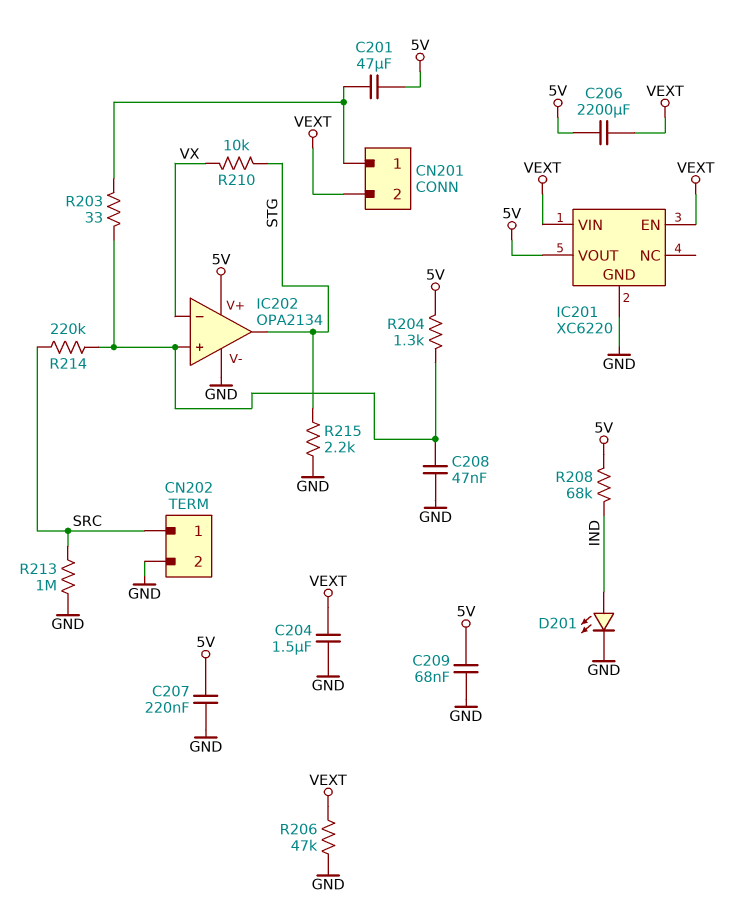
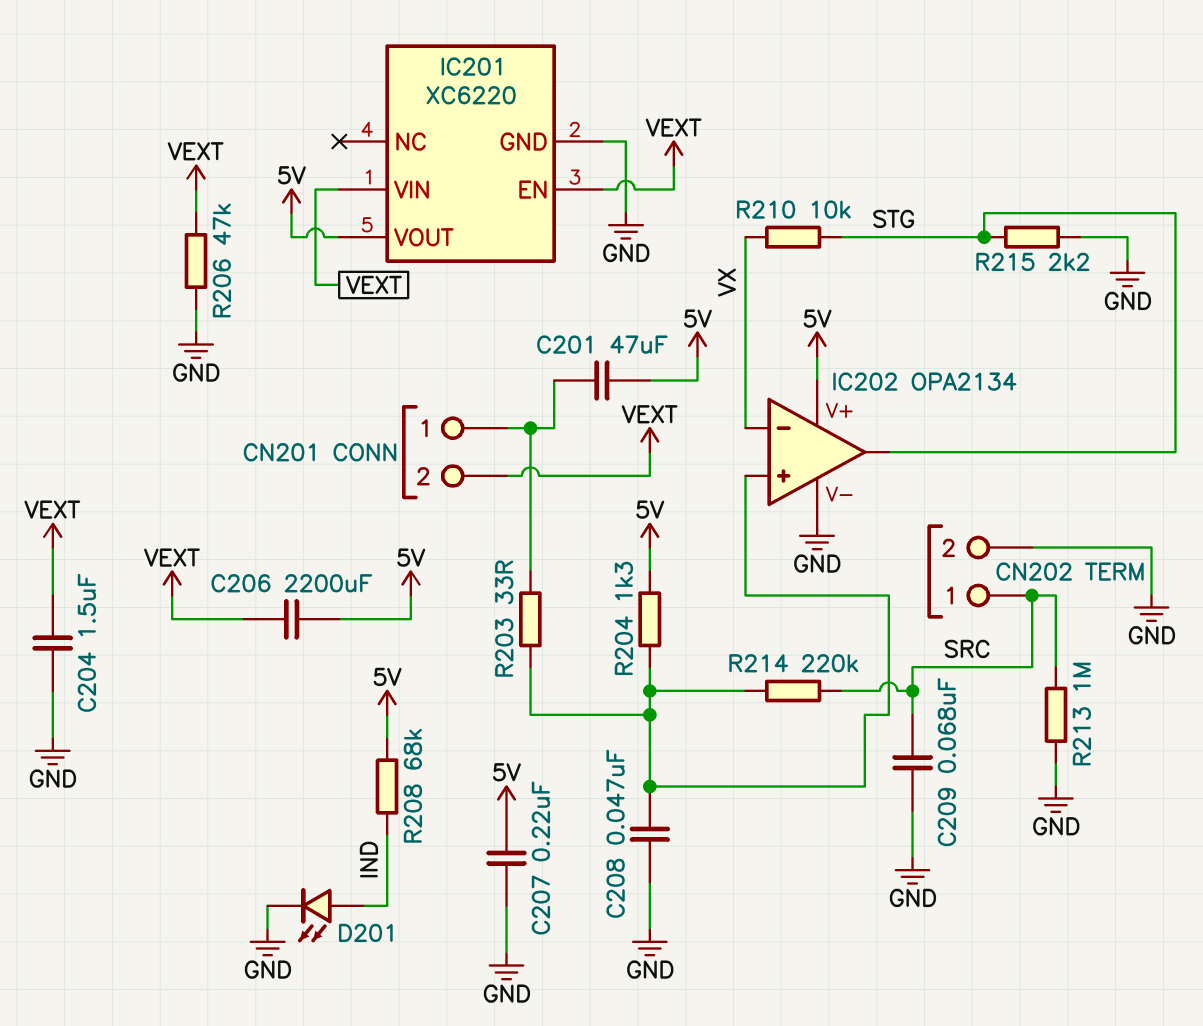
C209: 68nF (5V, GND) -> 68nF (GND, SRC)

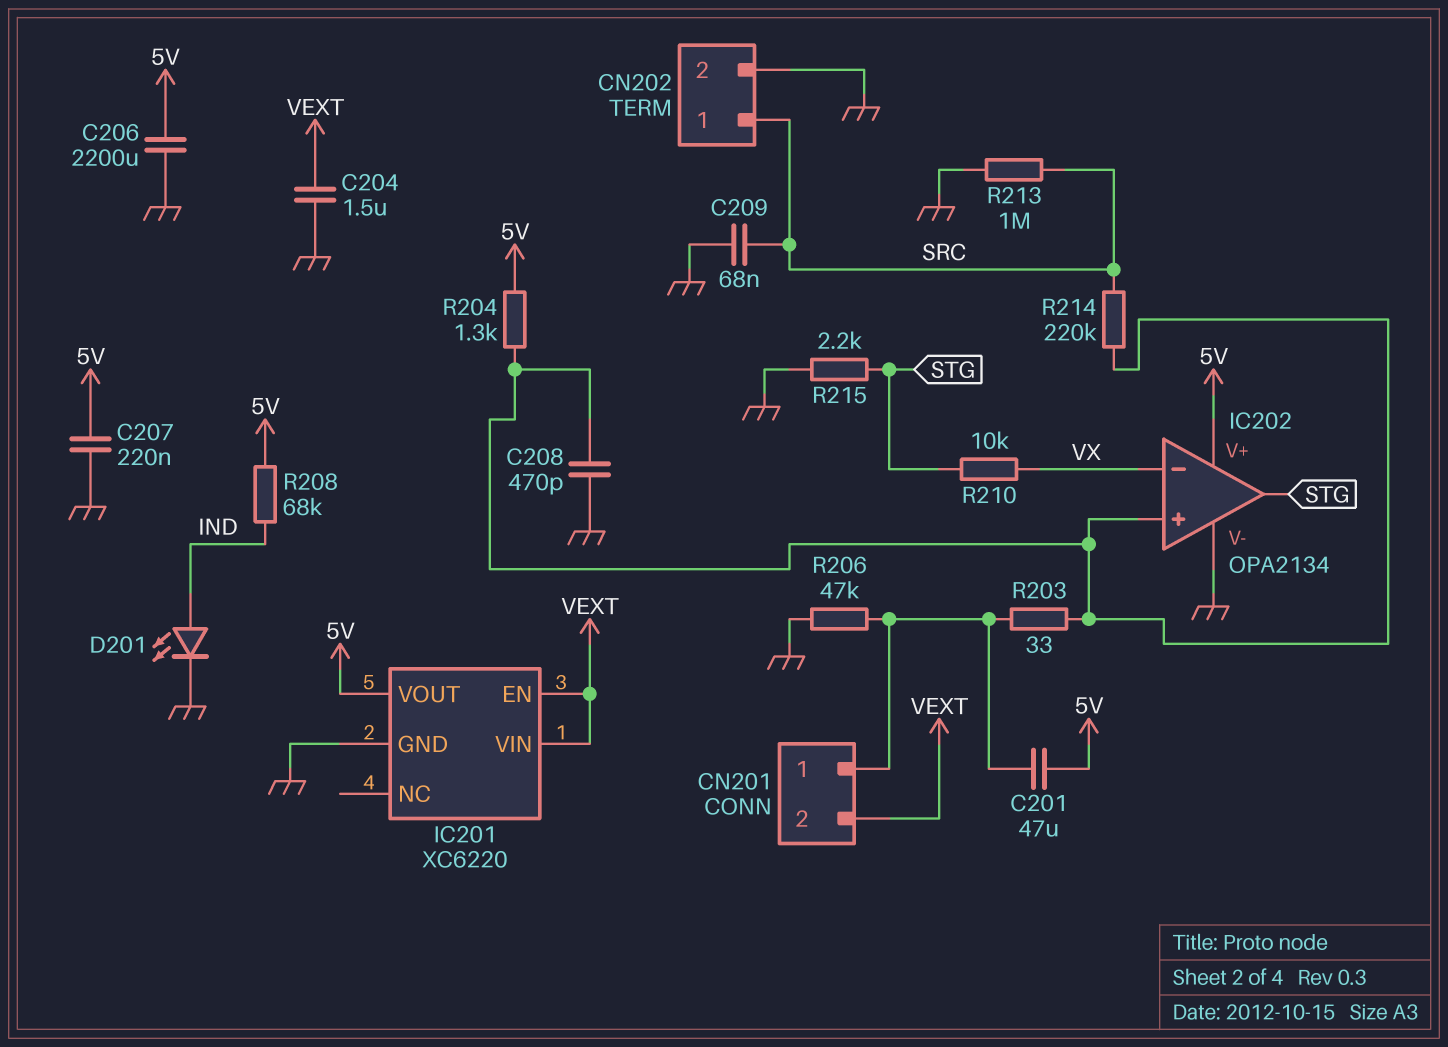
C206: 2200uF (5V, VEXT) -> 2200uF (5V, GND)
C208: 47nF (GND, IC202/in+) -> 470pF (GND, IC202/in+)
R206: 47k (GND, VEXT) -> 47k (CN201/1, GND)

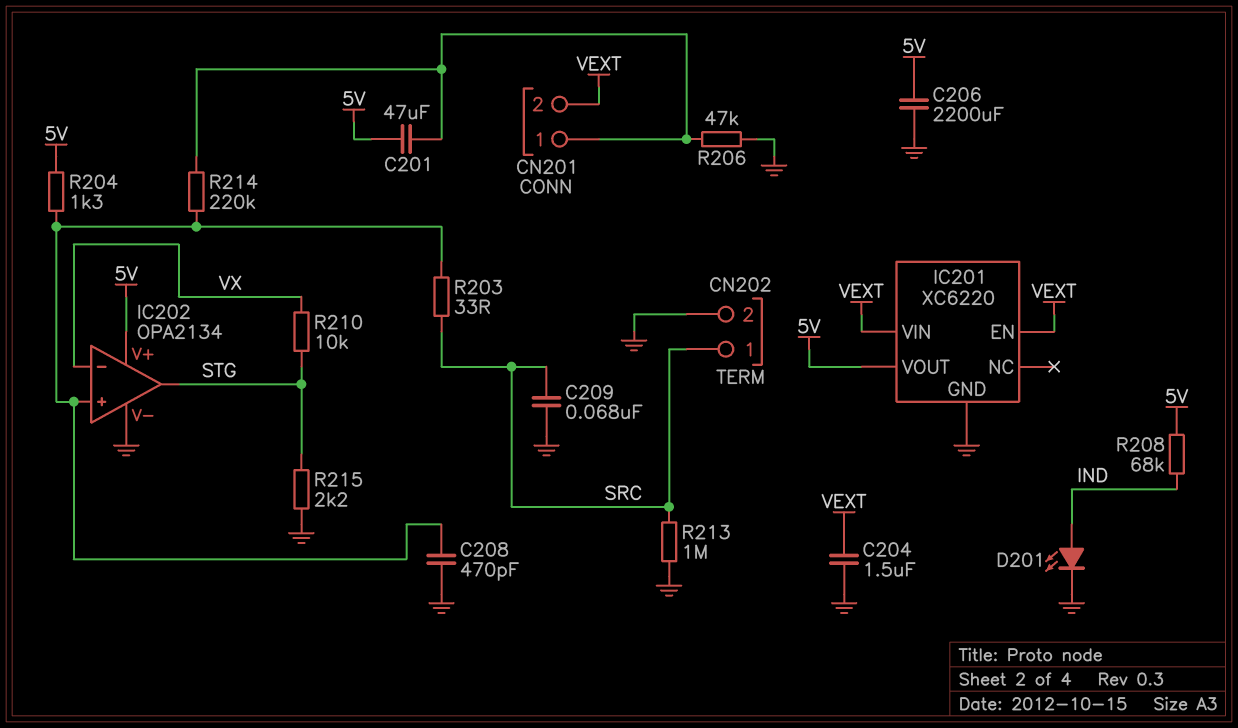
C207: 220nF (5V, GND) -> none
R203: 33 (CN201/1, IC202/in+) -> 33 (IC202/in+, SRC)
R214: 220k (IC202/in+, SRC) -> 220k (CN201/1, IC202/in+)

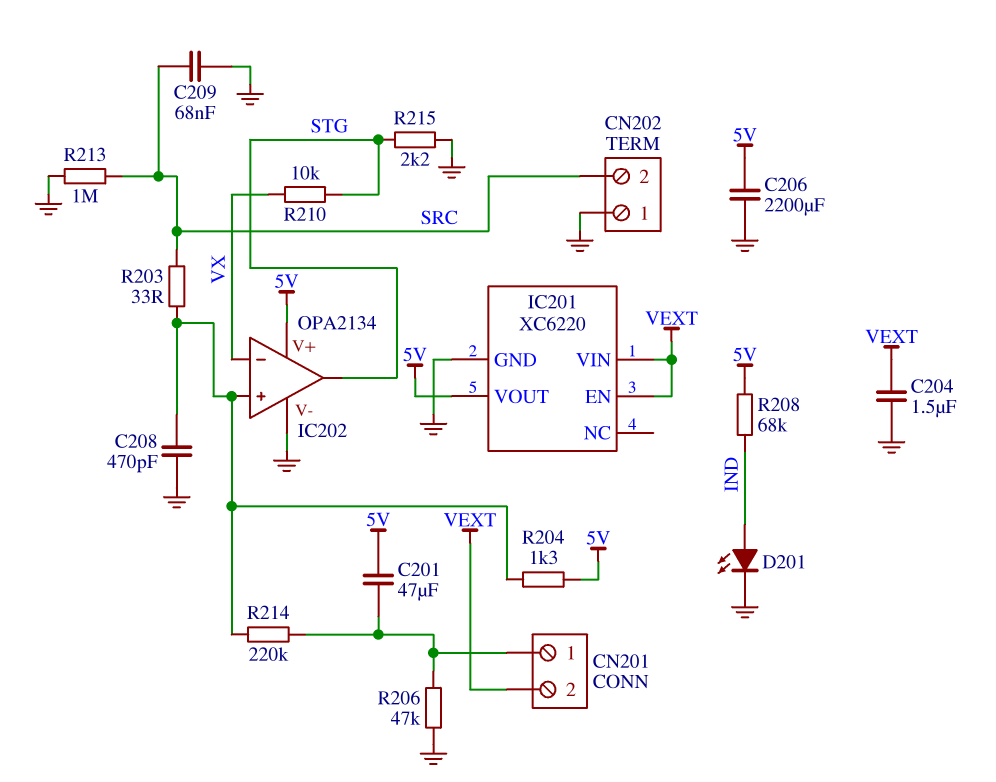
CN202 pin 1: SRC -> GND
CN202 pin 2: GND -> SRC

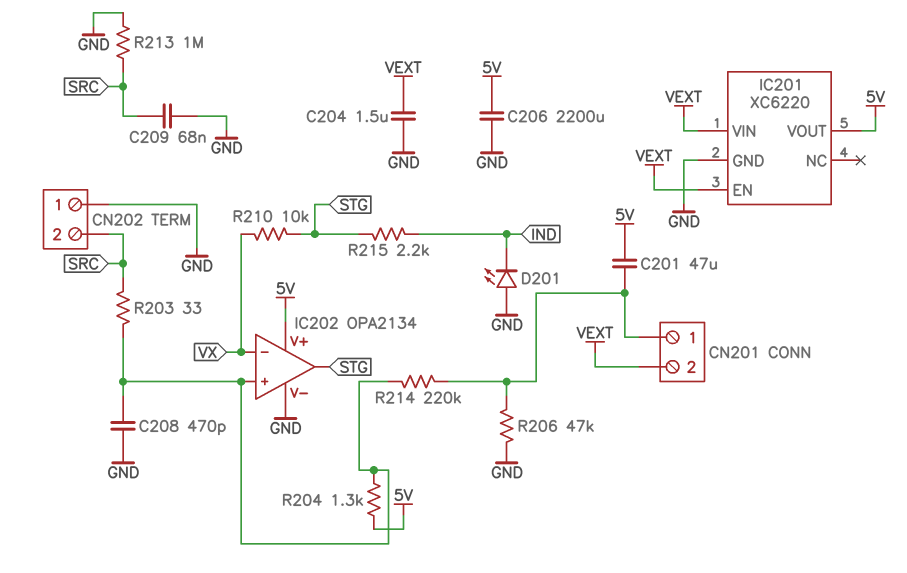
D201: LED (A IND, K GND) -> LED (A GND, K IND)
R208: 68k (5V, IND) -> none
R215: 2.2k (GND, STG) -> 2.2k (IND, STG)

